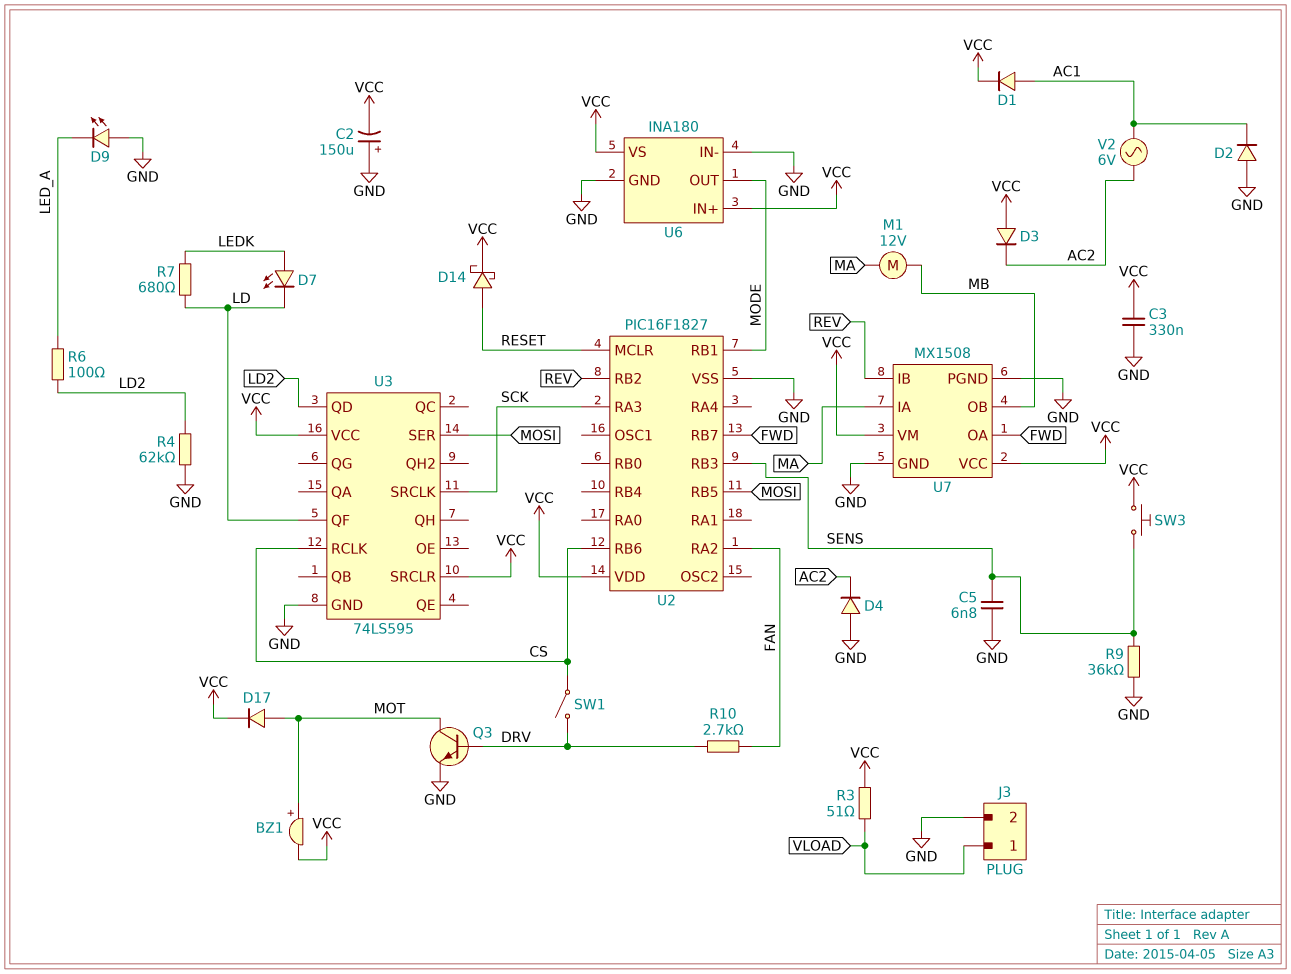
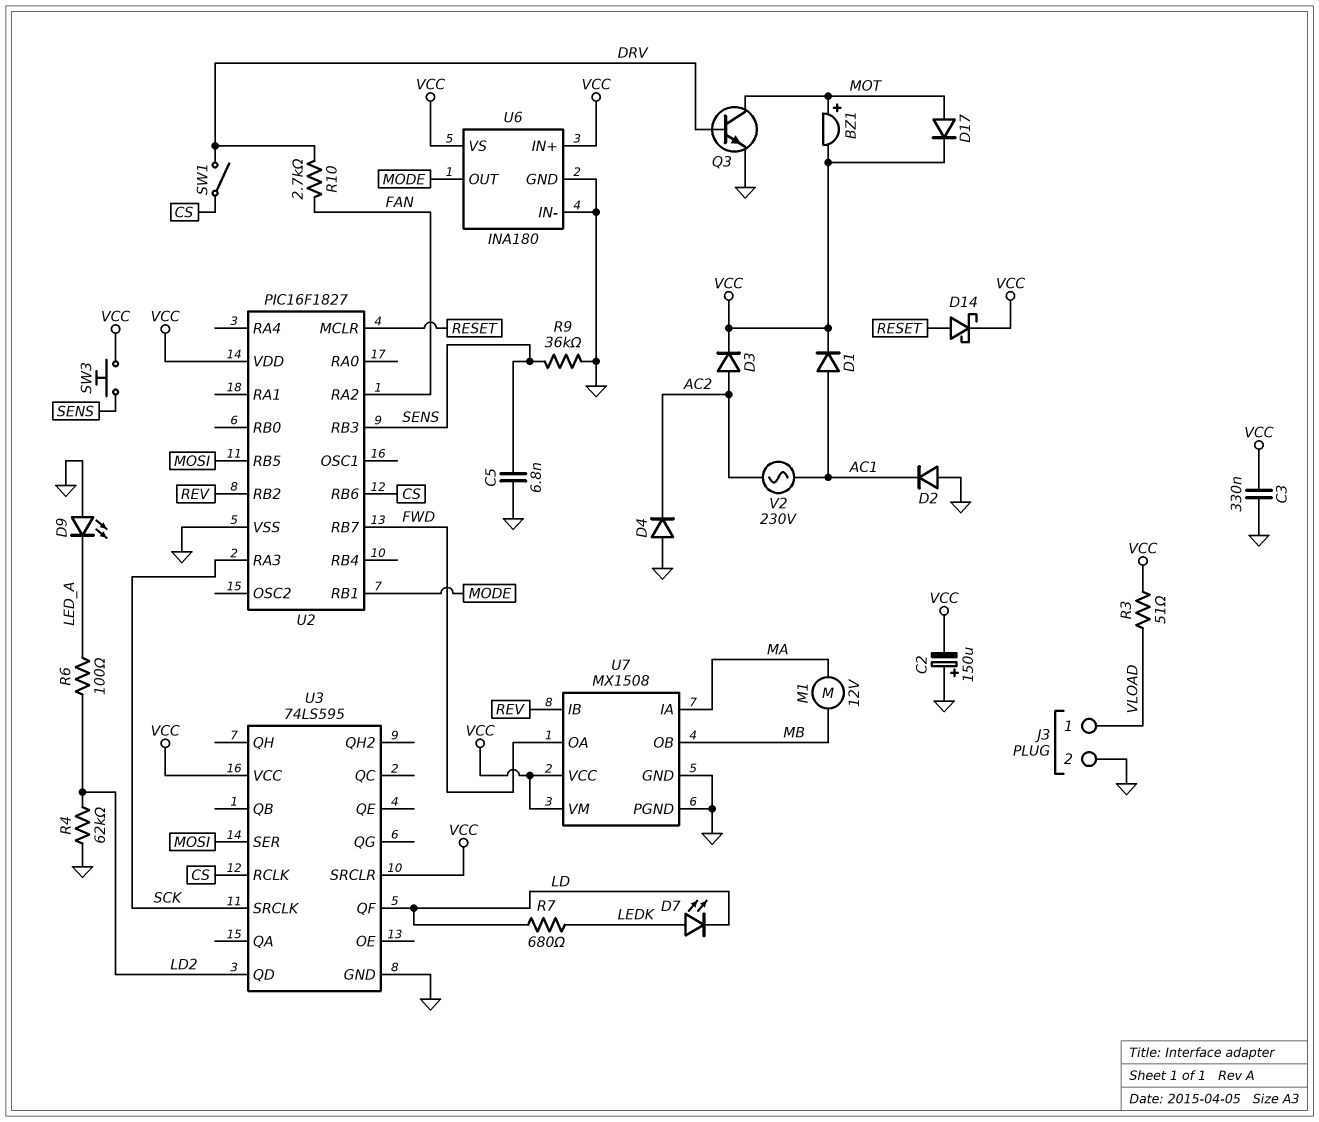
D3: diode (A VCC, K AC2) -> diode (A AC2, K VCC)
V2: AC 6V (AC1, AC2) -> AC 230V (AC1, AC2)

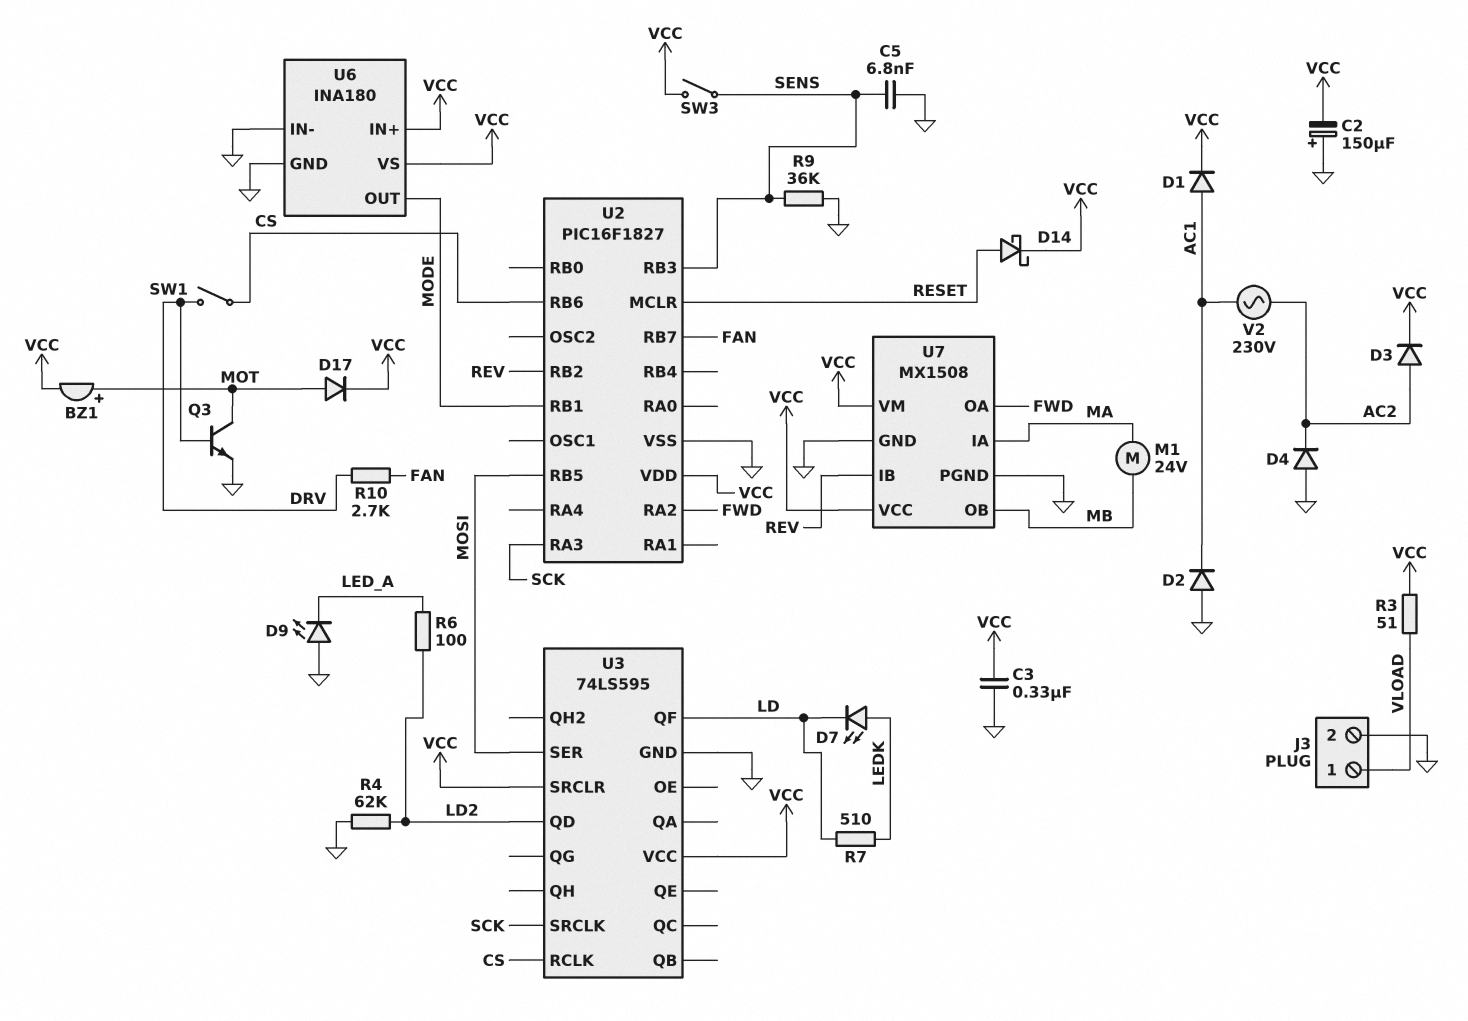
M1: motor 12V (MA, MB) -> motor 24V (MA, MB)
R7: 680 (LD, LEDK) -> 510 (LD, LEDK)
SW3: button (SENS, VCC) -> switch (SENS, VCC)
U2 pin RA2: FAN -> FWD
U2 pin RB7: FWD -> FAN

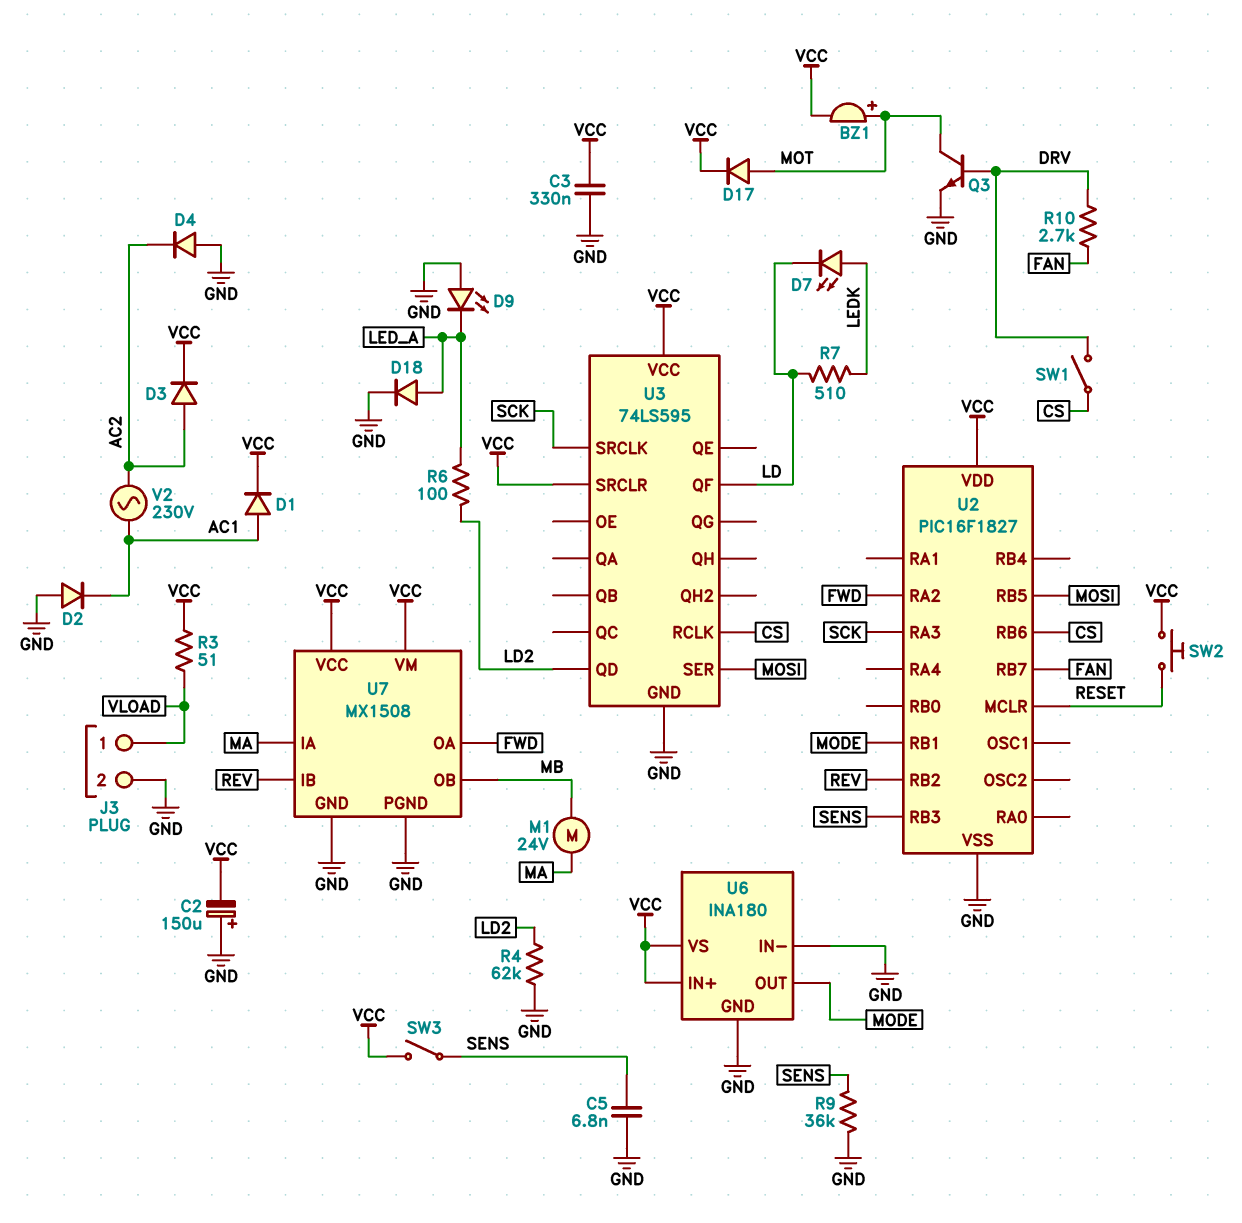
D14: schottky (A RESET, K VCC) -> none
D18: none -> diode (A LED_A, K GND)
SW2: none -> button (RESET, VCC)

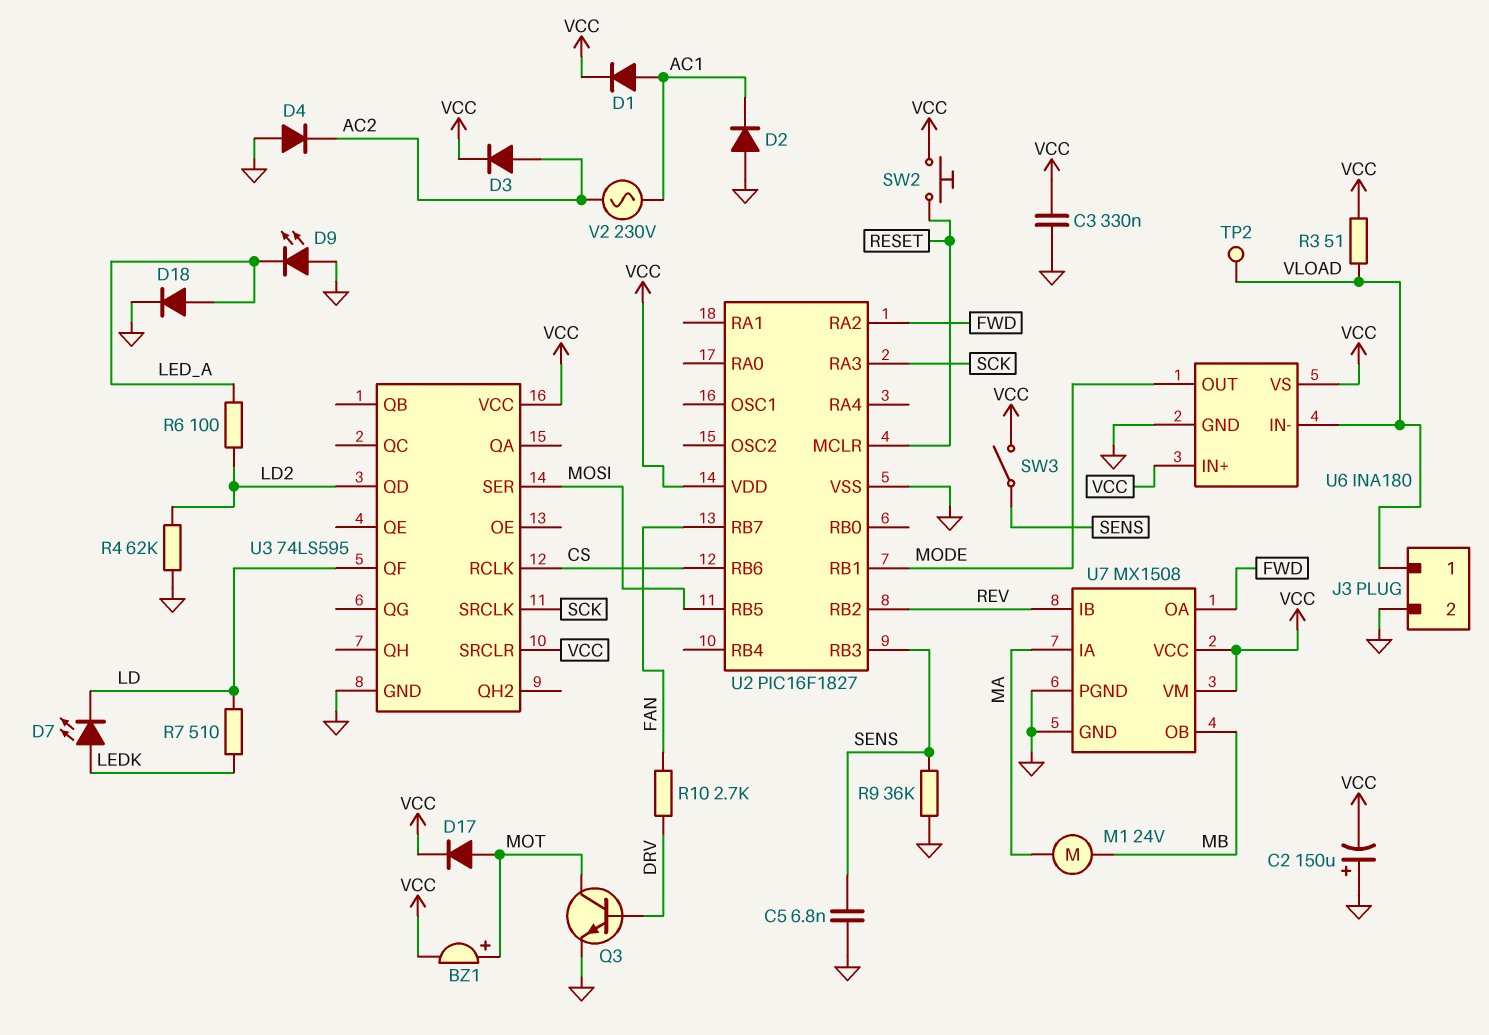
SW1: switch (CS, DRV) -> none
TP2: none -> test point (VLOAD)
U6 pin IN-: GND -> VLOAD

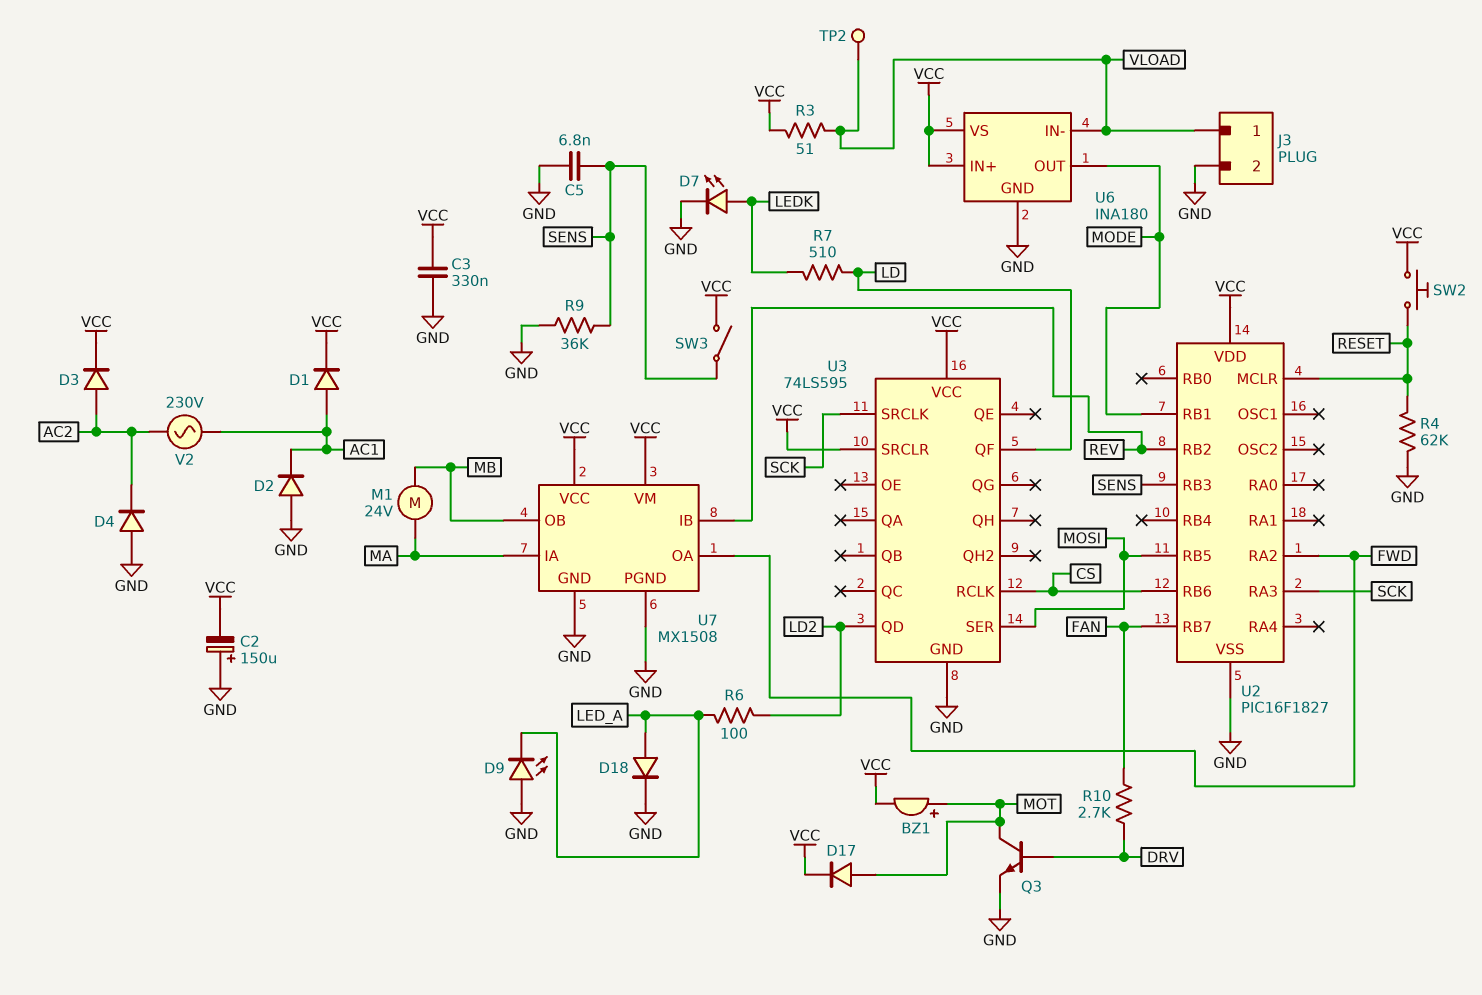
D7: LED (A LEDK, K LD) -> LED (A LEDK, K GND)
R4: 62k (GND, LD2) -> 62k (GND, RESET)

